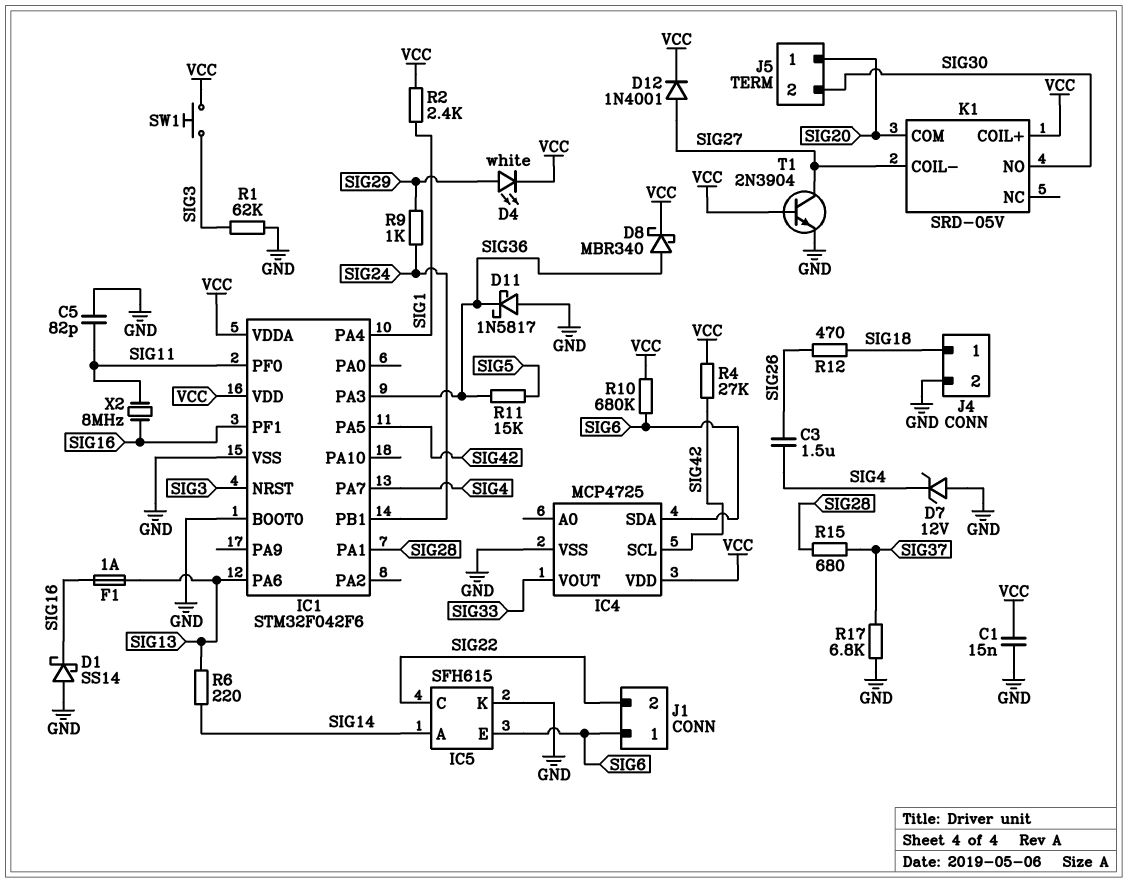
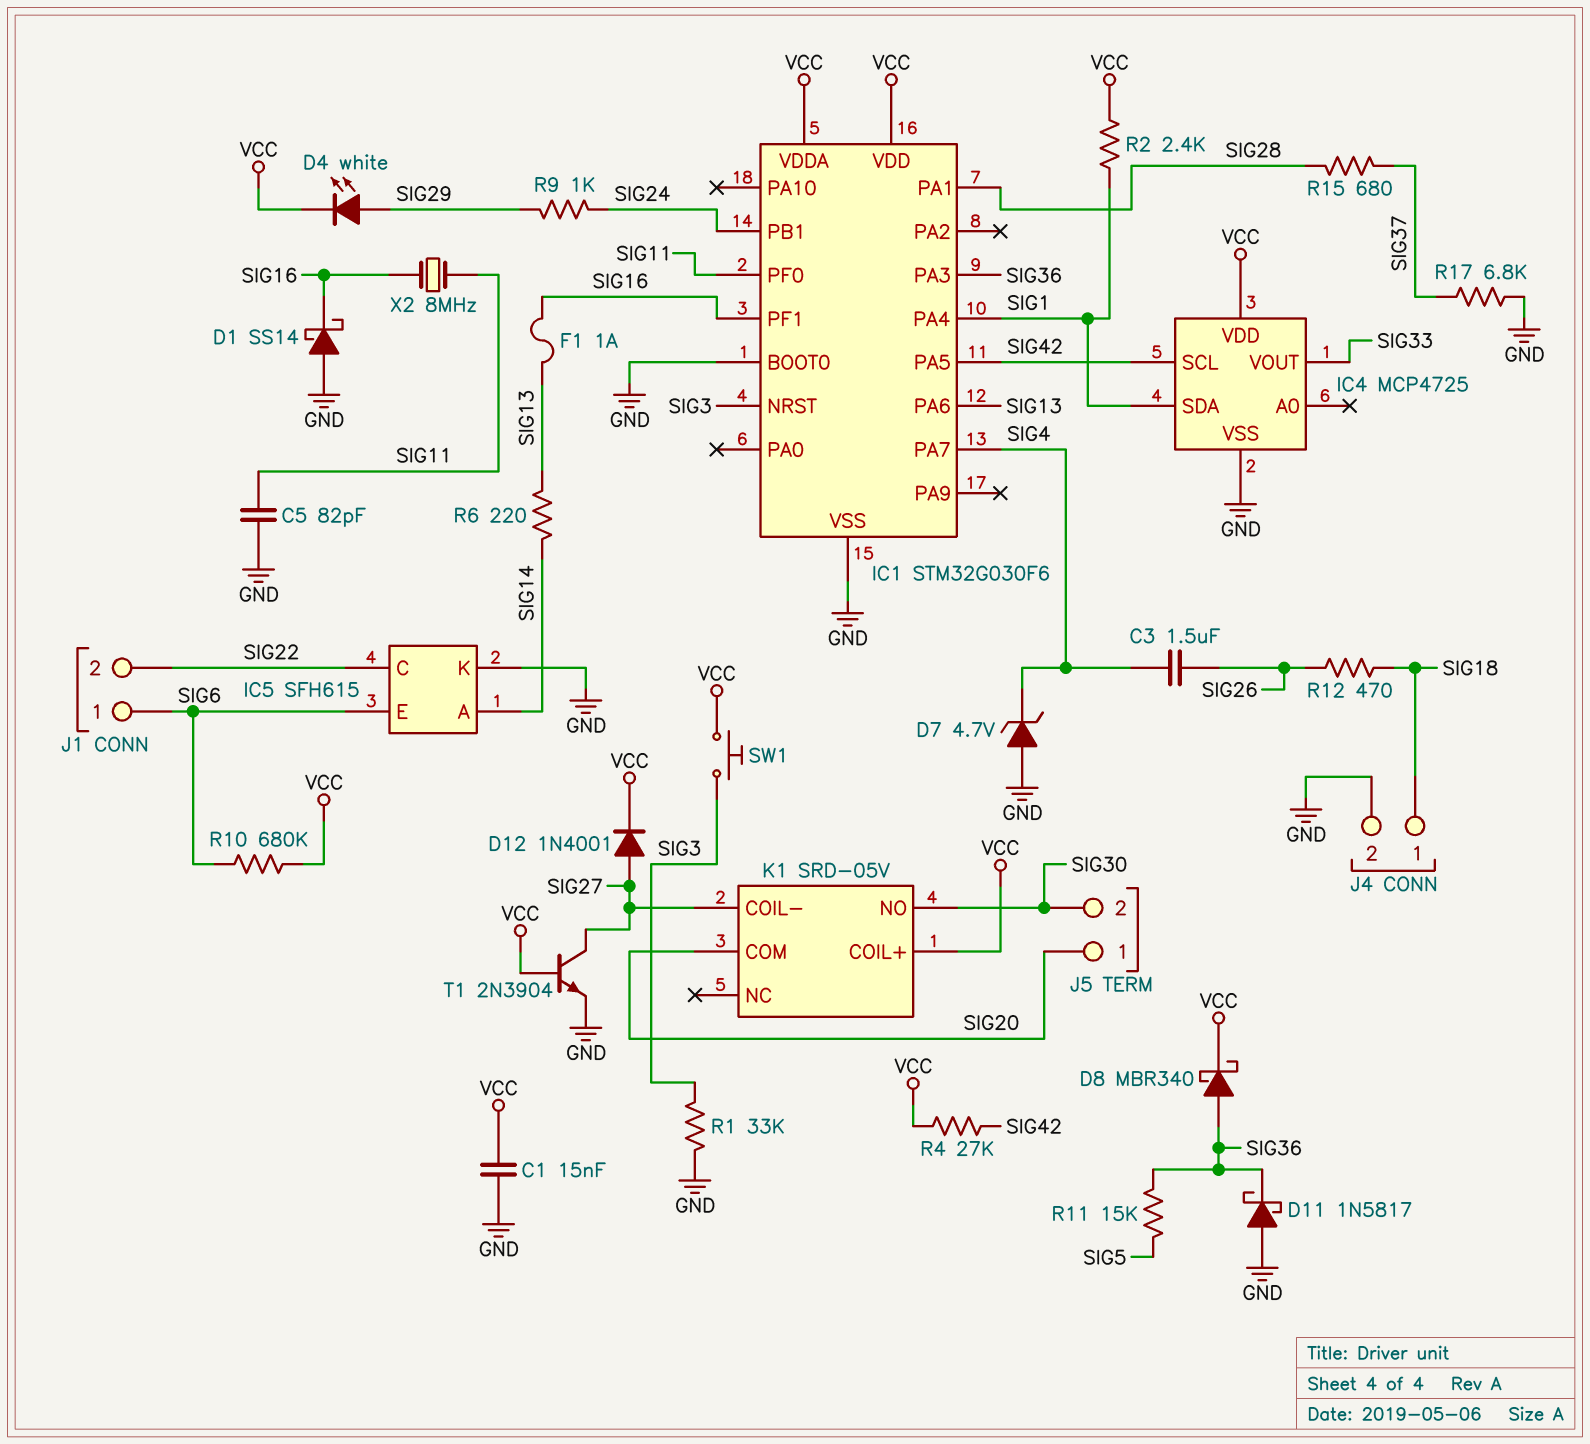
D7: zener 12V (A GND, K SIG4) -> zener 4.7V (A GND, K SIG4)
IC1: STM32F042F6 -> STM32G030F6
IC4 pin SDA: SIG6 -> SIG1
R1: 62k (GND, SIG3) -> 33k (GND, SIG3)

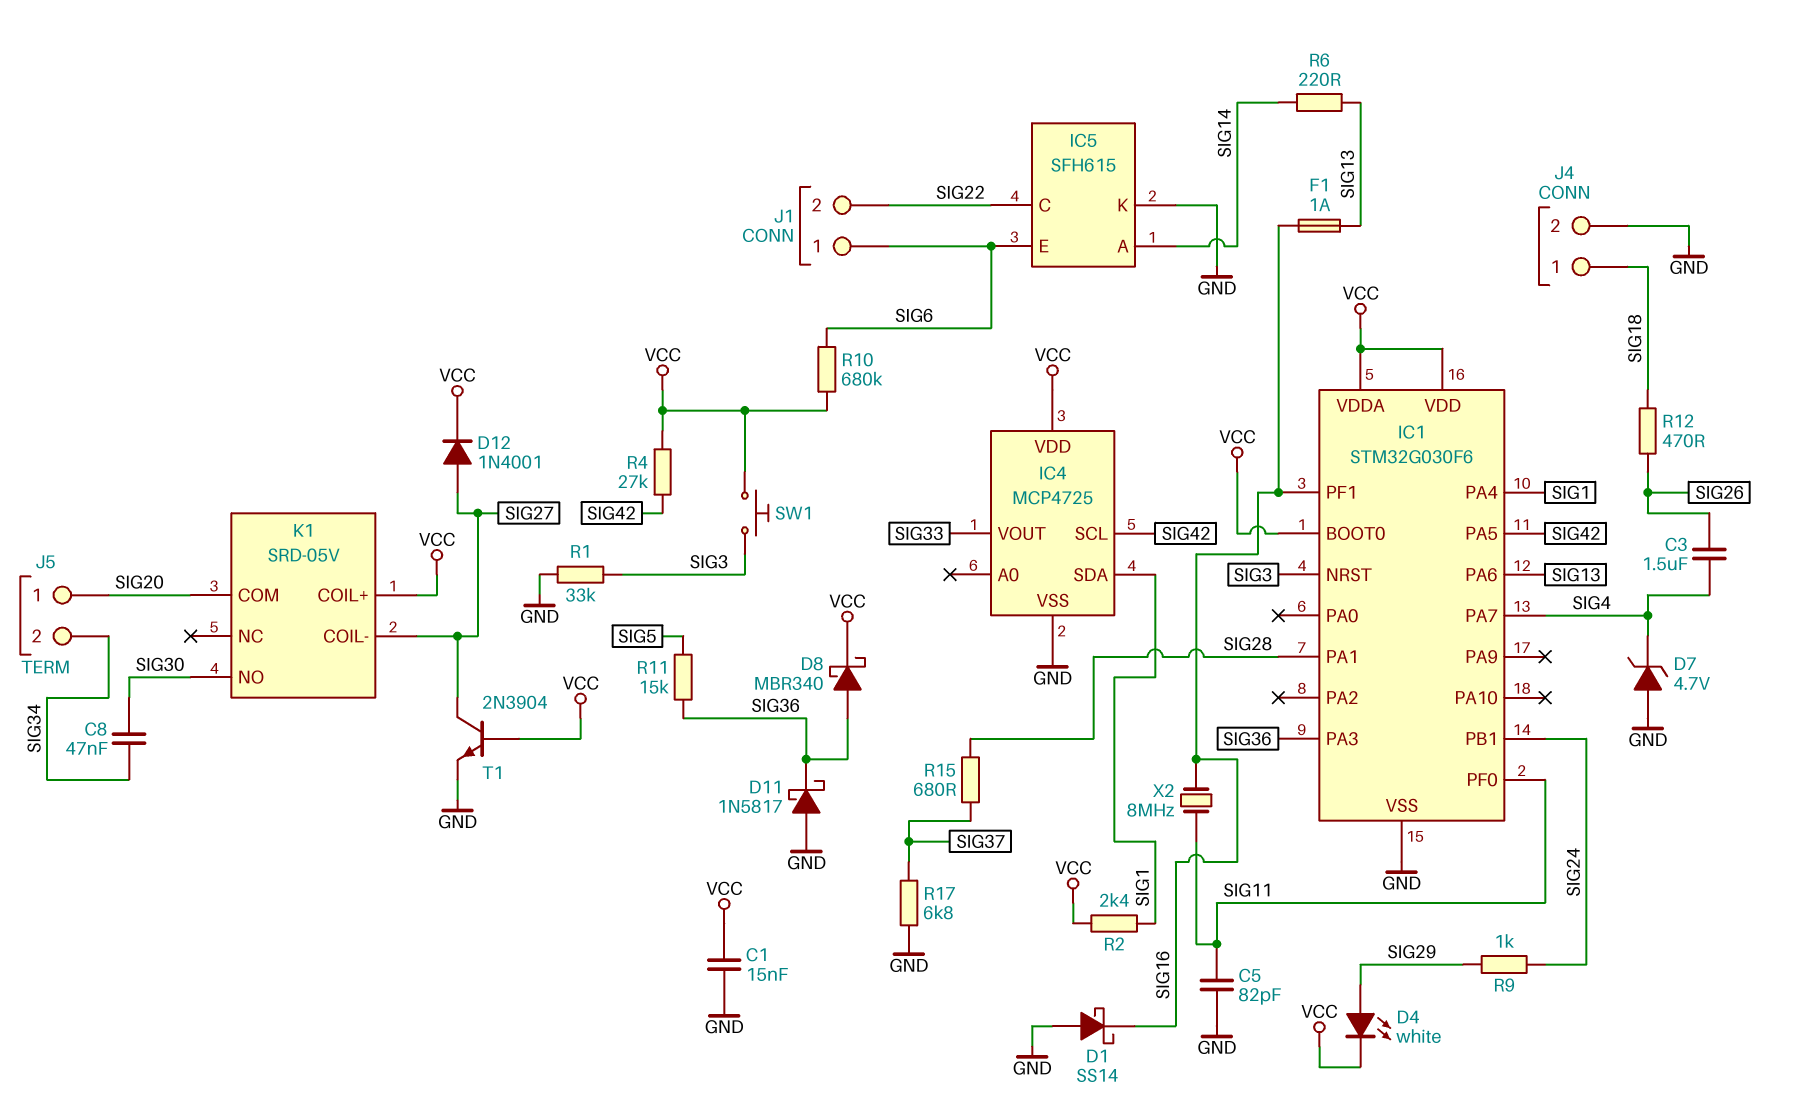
C8: none -> 47nF (SIG30, SIG34)
IC1 pin BOOT0: GND -> VCC
J5 pin 2: SIG30 -> SIG34

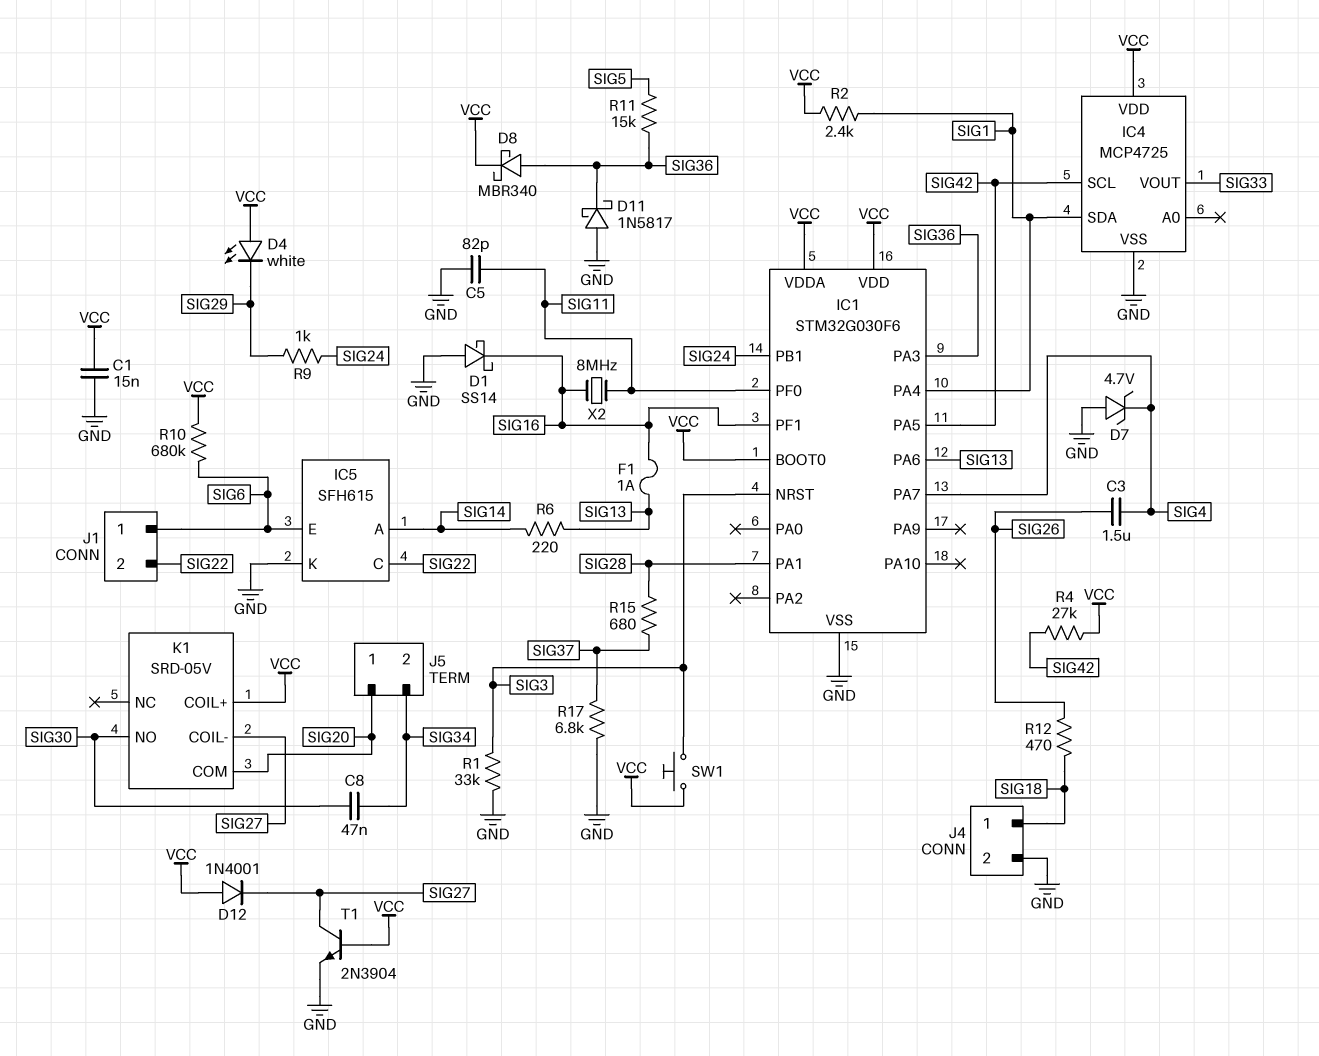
D4: LED white (A SIG29, K VCC) -> LED white (A VCC, K SIG29)
D12: diode 1N4001 (A SIG27, K VCC) -> diode 1N4001 (A VCC, K SIG27)

